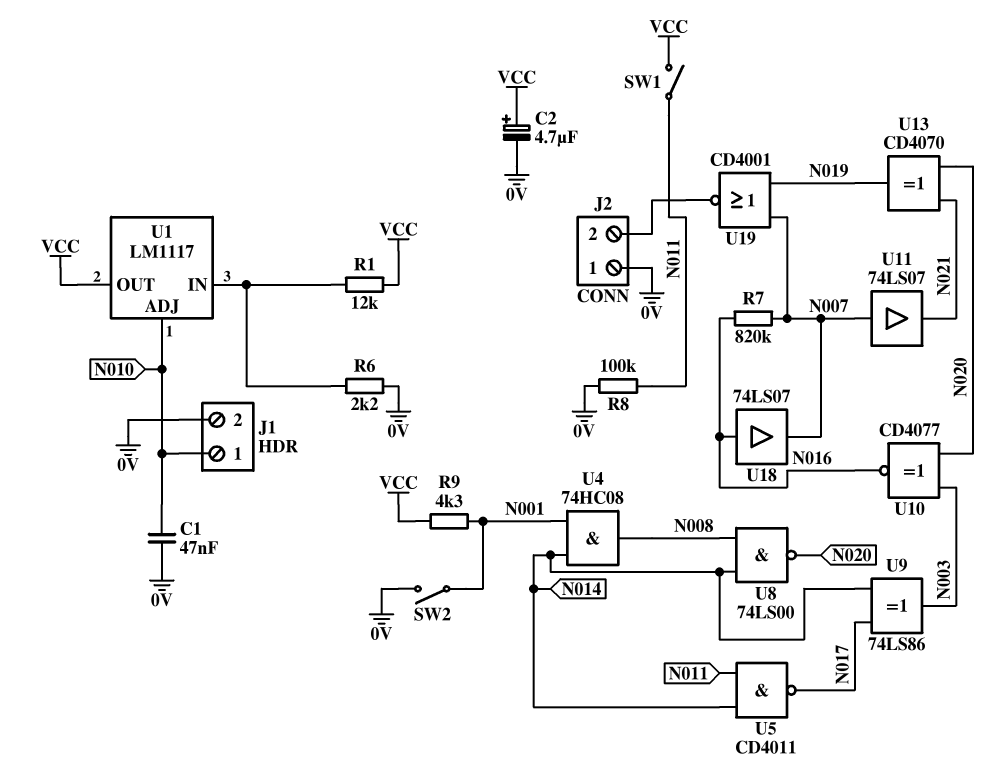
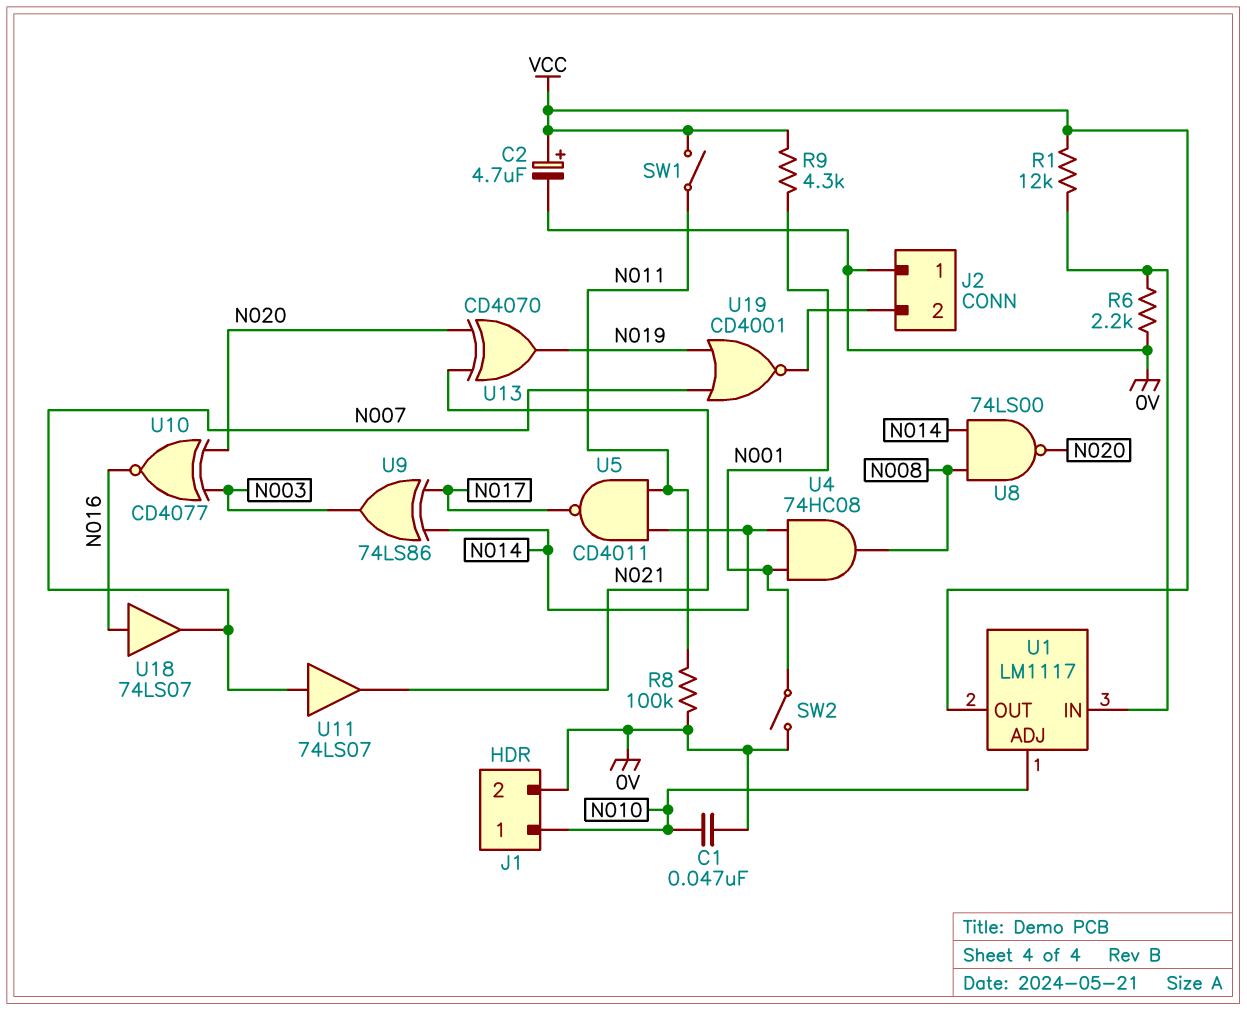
R7: 820k (N007, N016) -> none

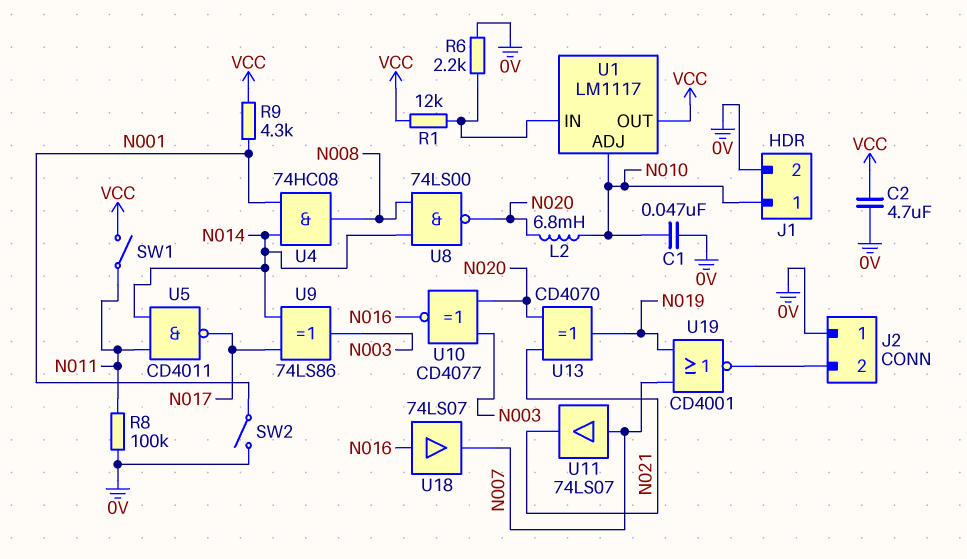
C2: 4.7uF (plus VCC, minus 0V) -> 4.7uF (0V, VCC)
L2: none -> 6.8mH (N010, N020)

